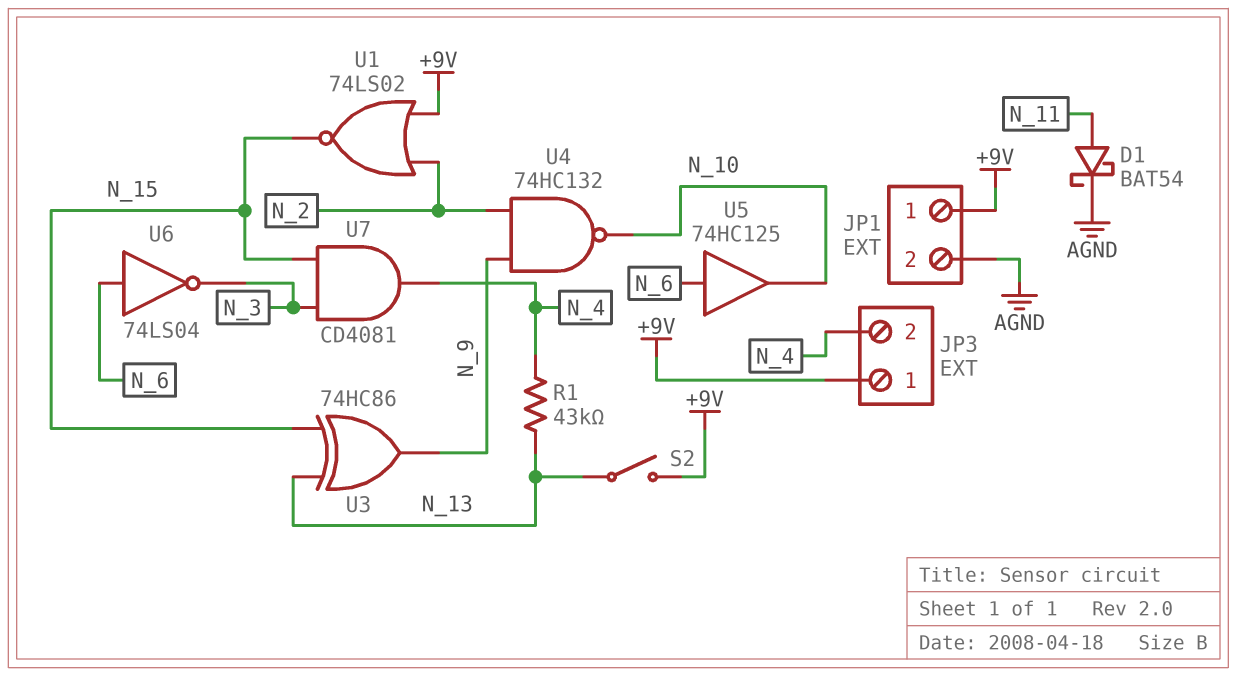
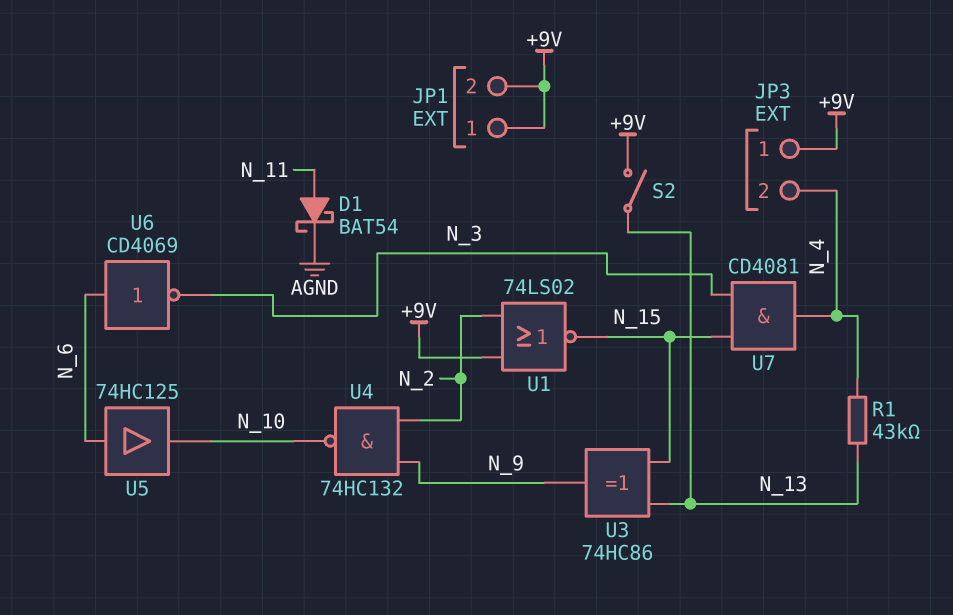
JP1 pin 2: AGND -> +9V
U6: NOT 74LS04 (in N_6, out N_3) -> NOT CD4069 (in N_6, out N_3)

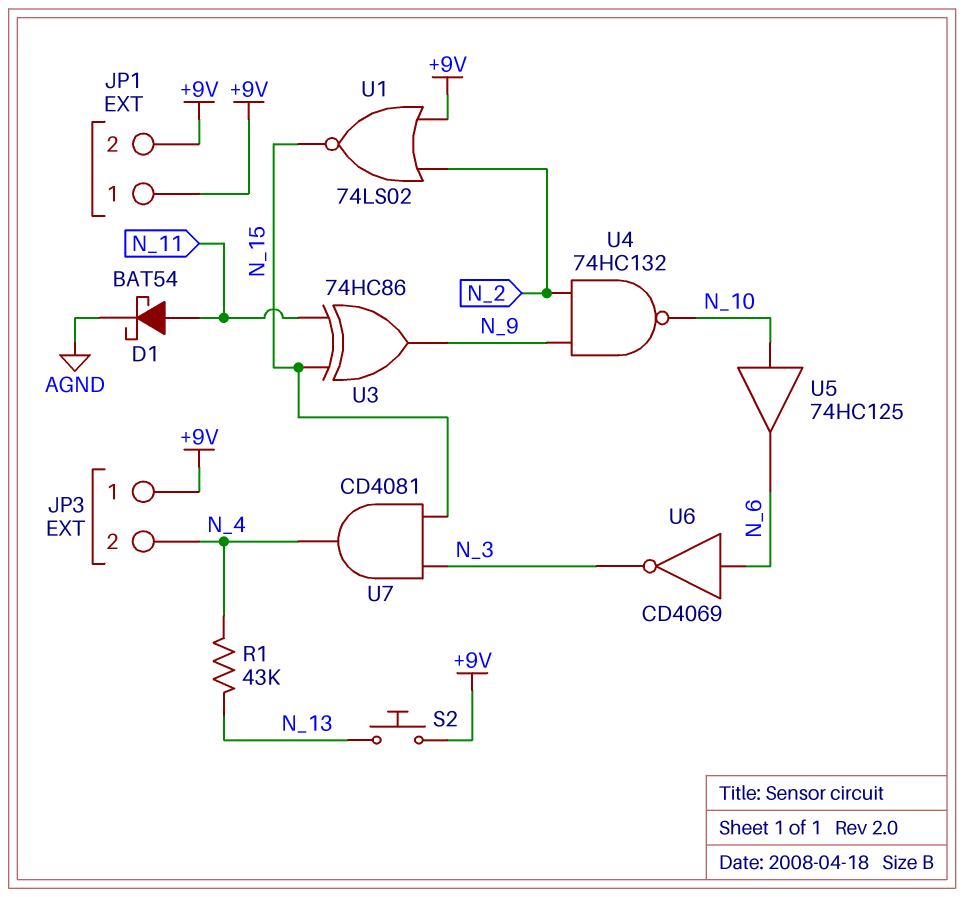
S2: switch (+9V, N_13) -> button (+9V, N_13)
U3: XOR 74HC86 (in N_13, in N_15, out N_9) -> XOR 74HC86 (in N_11, in N_15, out N_9)
U5: buffer 74HC125 (in N_6, out N_10) -> buffer 74HC125 (in N_10, out N_6)

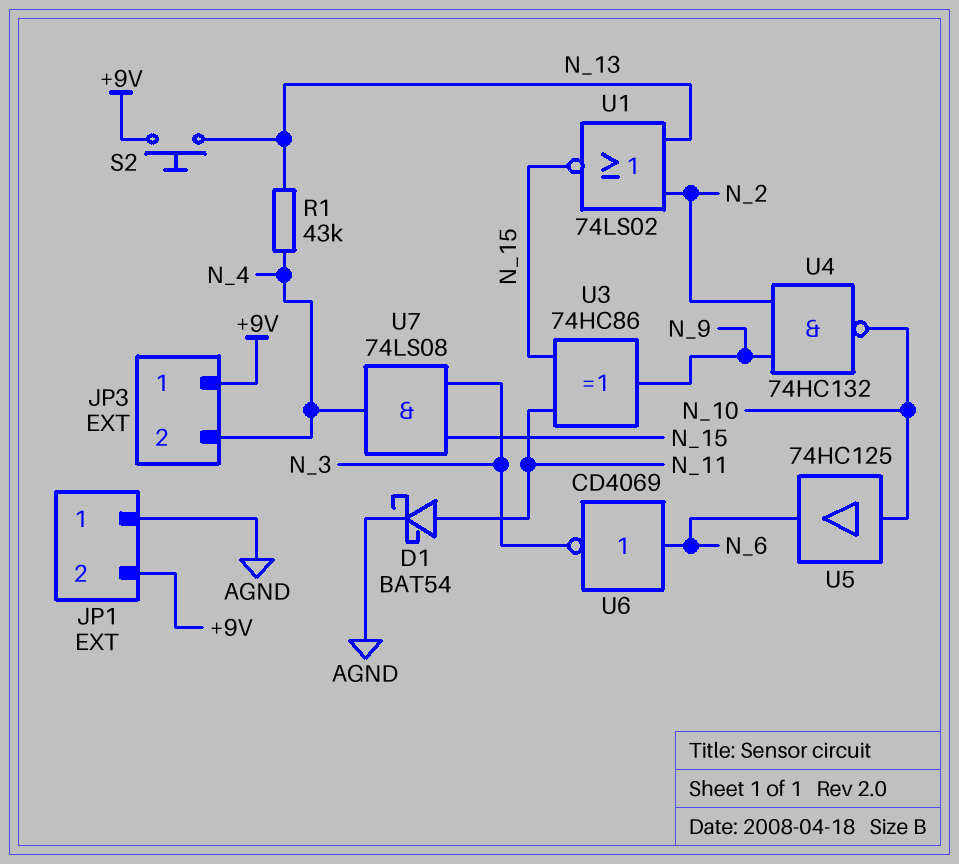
JP1 pin 1: +9V -> AGND
U1: NOR 74LS02 (in +9V, in N_2, out N_15) -> NOR 74LS02 (in N_2, in N_13, out N_15)
U7: AND CD4081 (in N_3, in N_15, out N_4) -> AND 74LS08 (in N_3, in N_15, out N_4)

